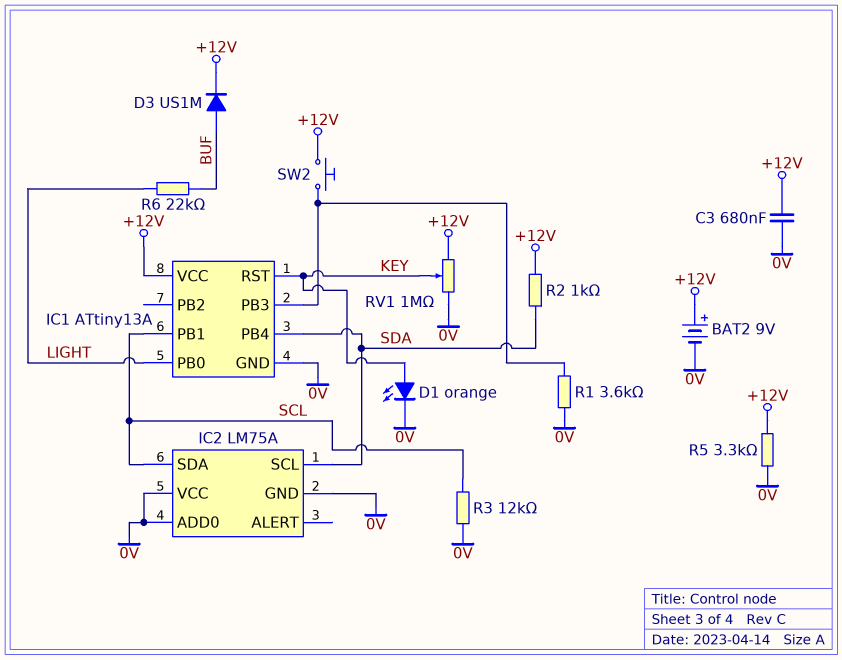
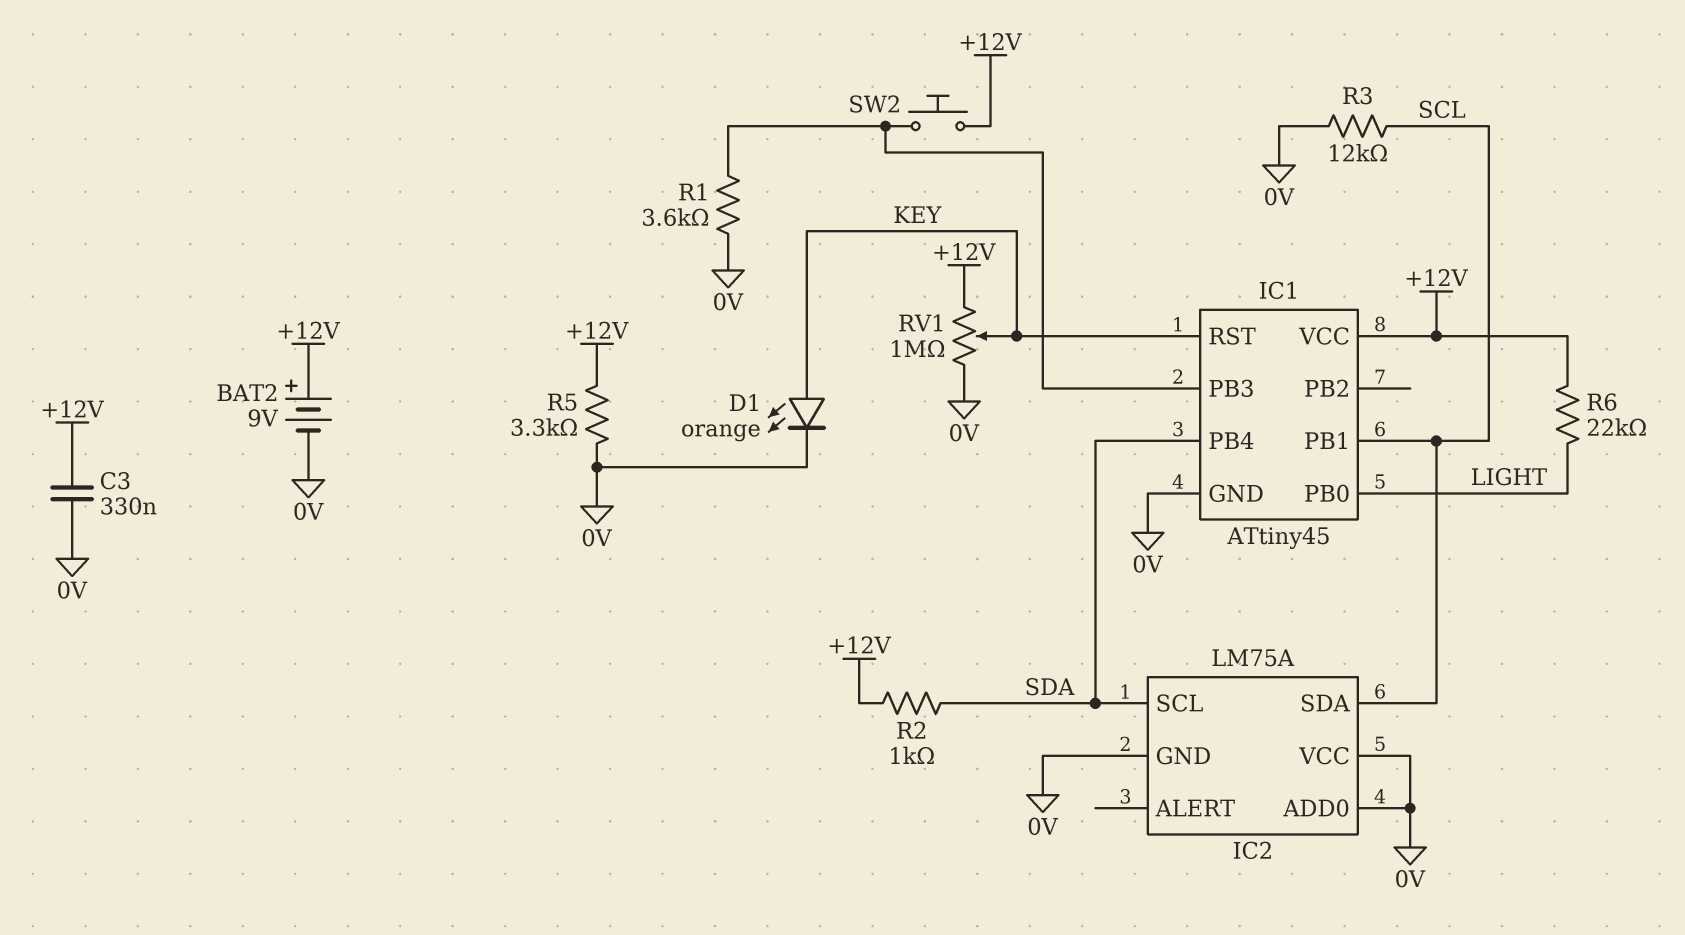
C3: 680nF (+12V, 0V) -> 330nF (+12V, 0V)
D3: diode US1M (A BUF, K +12V) -> none
IC1: ATtiny13A -> ATtiny45
R6: 22k (BUF, LIGHT) -> 22k (+12V, LIGHT)

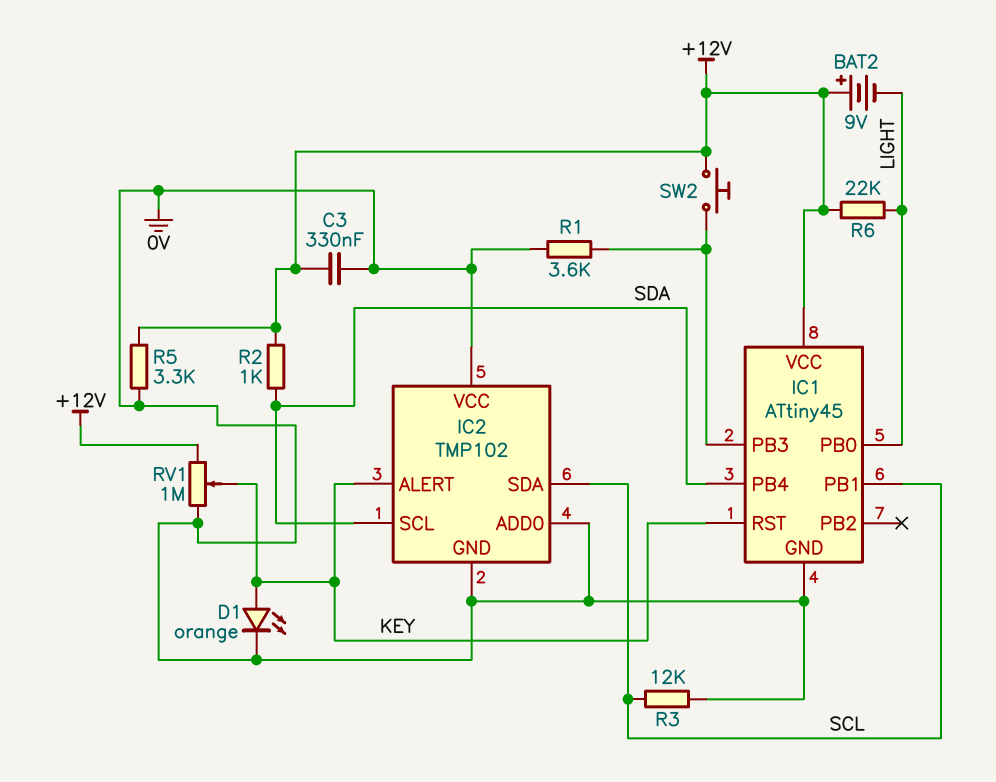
BAT2: 9V (plus +12V, minus 0V) -> 9V (plus +12V, minus LIGHT)
IC2: LM75A -> TMP102
IC2 pin ALERT: none -> KEY

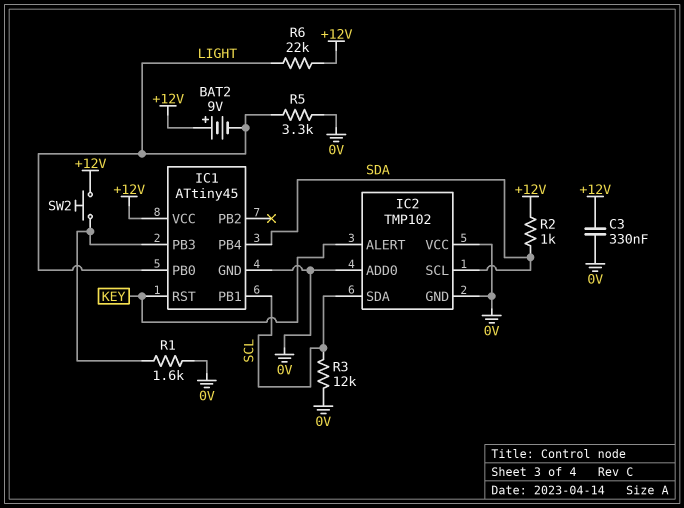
D1: LED orange (A KEY, K 0V) -> none
R1: 3.6k (0V, IC1/PB3) -> 1.6k (0V, IC1/PB3)
R5: 3.3k (+12V, 0V) -> 3.3k (0V, LIGHT)
RV1: 1M (+12V, 0V, wiper KEY) -> none

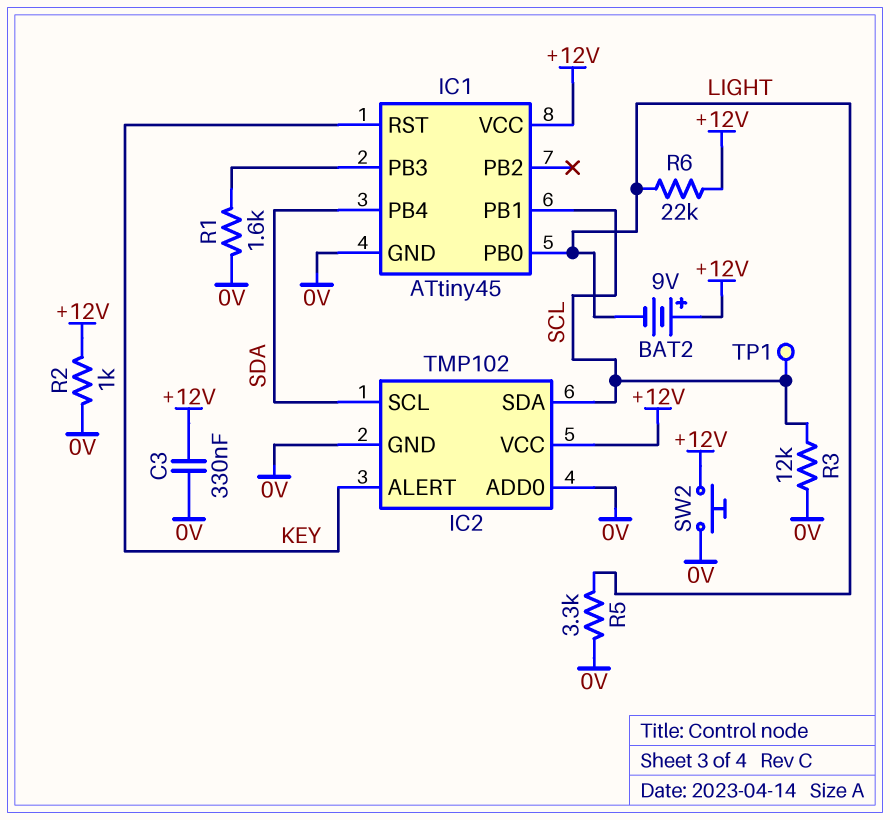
IC2 pin VCC: 0V -> +12V
R2: 1k (+12V, SDA) -> 1k (+12V, 0V)
SW2: button (+12V, IC1/PB3) -> button (+12V, 0V)
TP1: none -> test point (SCL)

